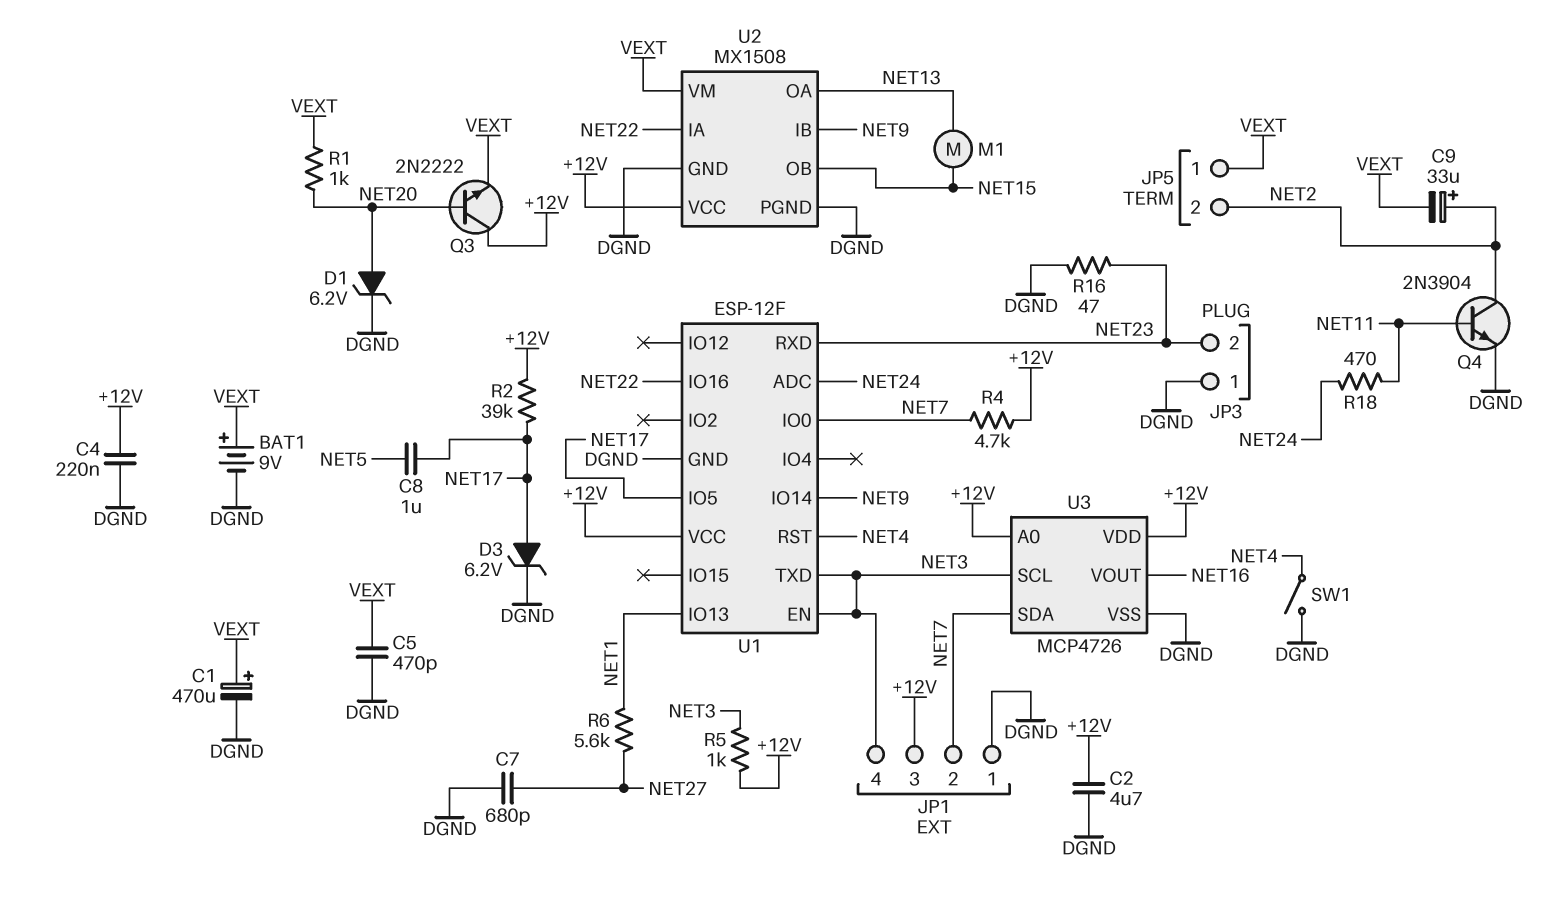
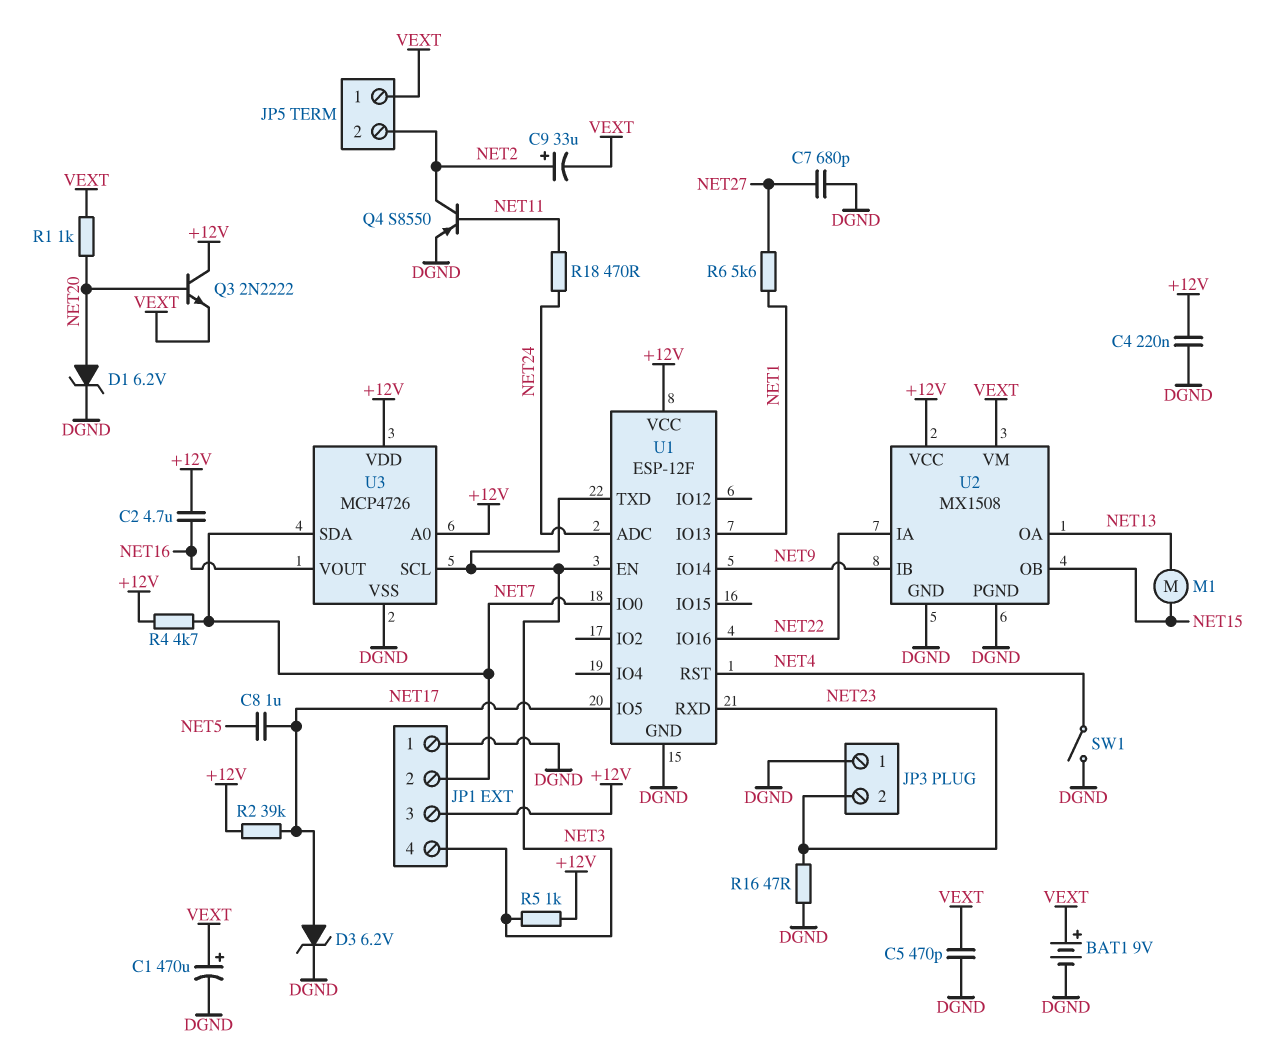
C2: 4.7uF (+12V, DGND) -> 4.7uF (+12V, NET16)
Q4: NPN 2N3904 (B NET11, C NET2, E DGND) -> PNP S8550 (B NET11, C NET2, E DGND)

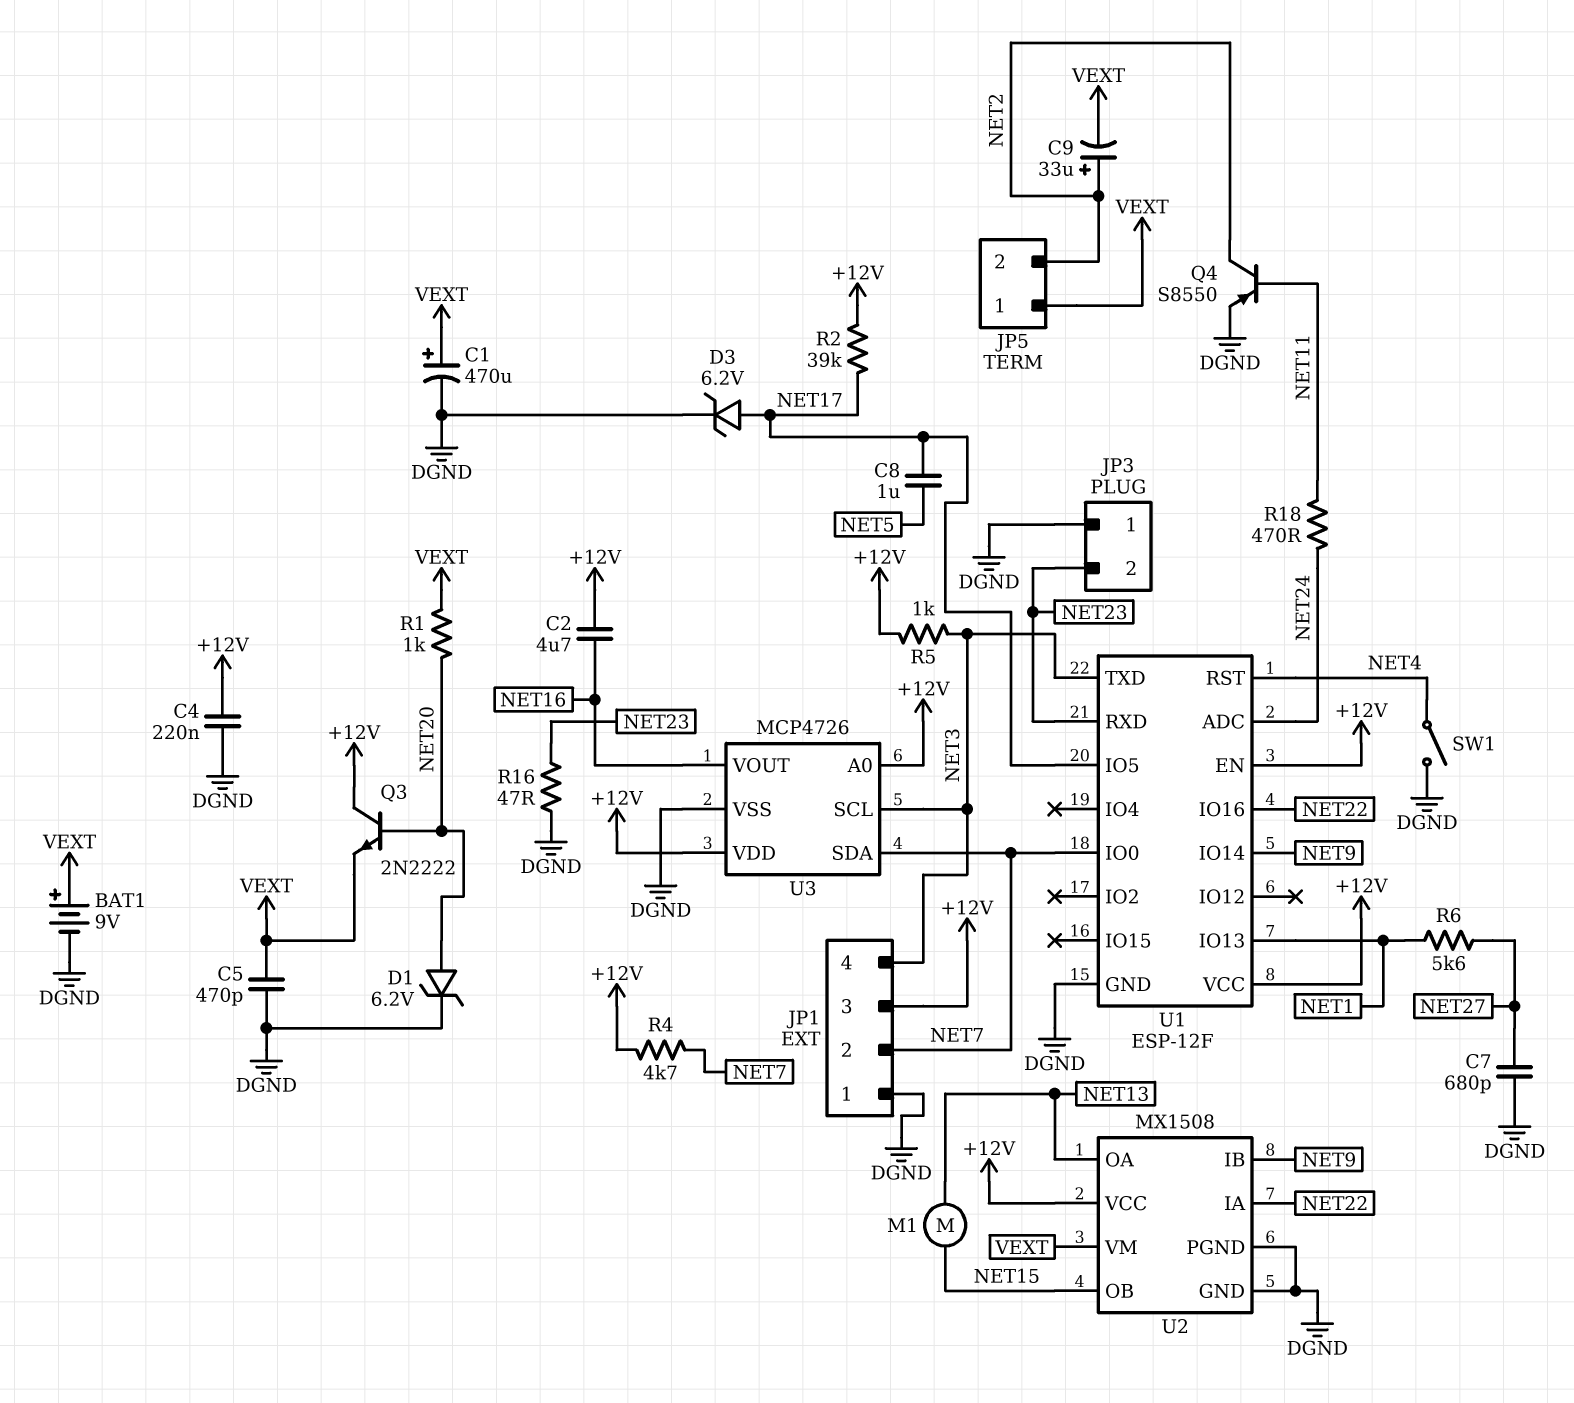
U1 pin EN: NET3 -> +12V

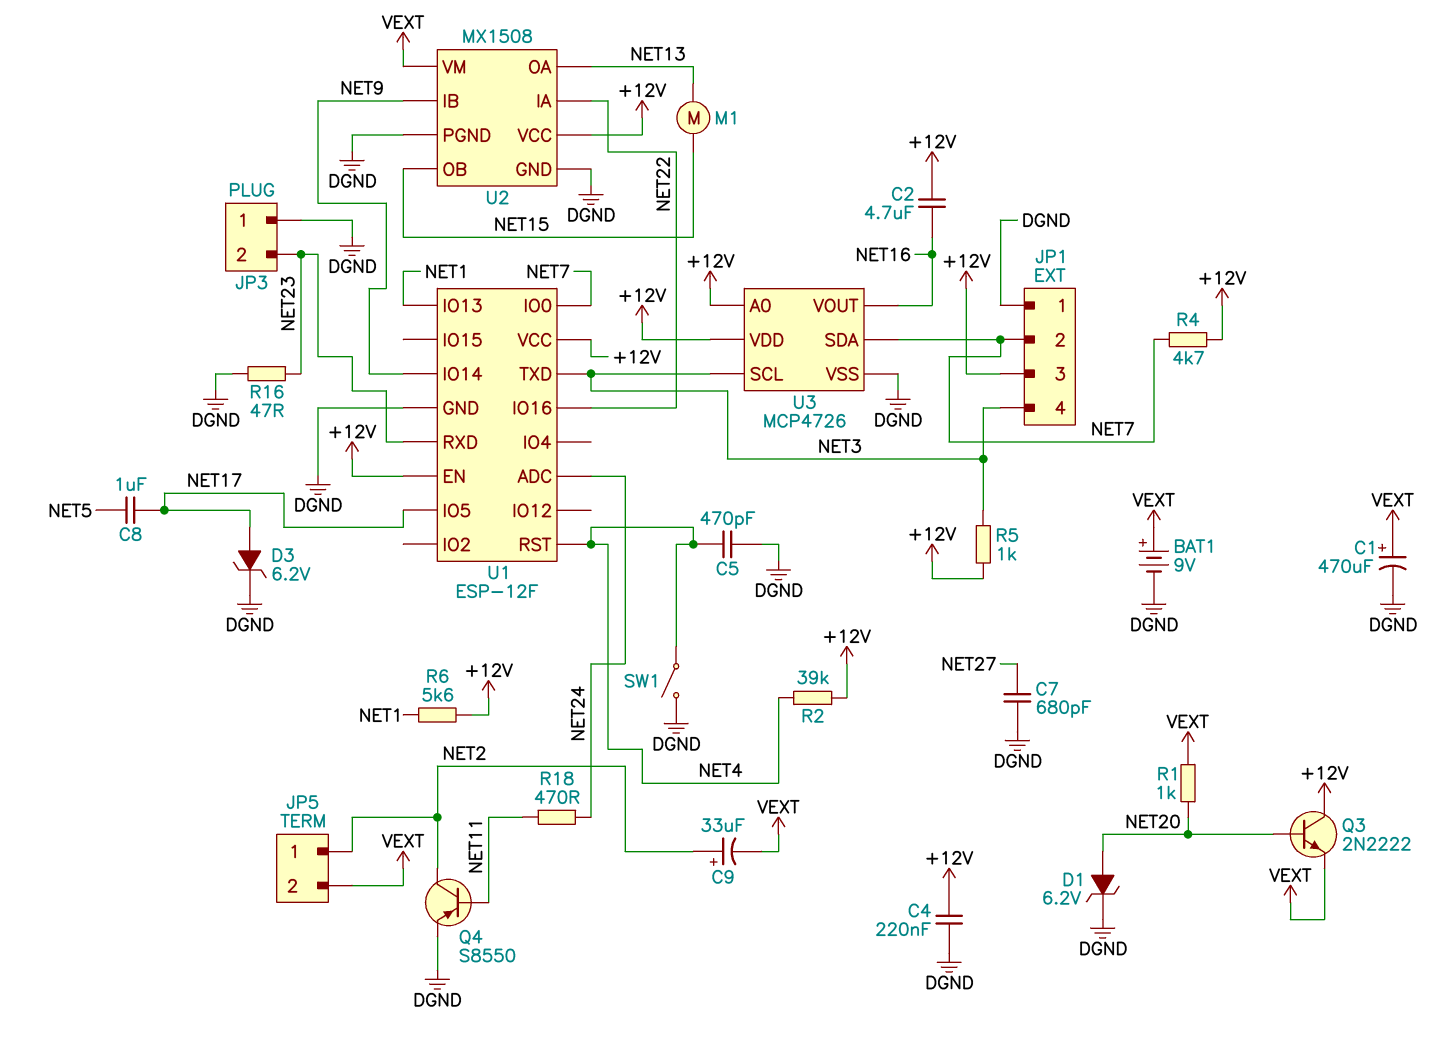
C5: 470pF (DGND, VEXT) -> 470pF (DGND, NET4)
JP5 pin 1: VEXT -> NET2
JP5 pin 2: NET2 -> VEXT
R2: 39k (+12V, NET17) -> 39k (+12V, NET4)
R6: 5.6k (NET1, NET27) -> 5.6k (+12V, NET1)

